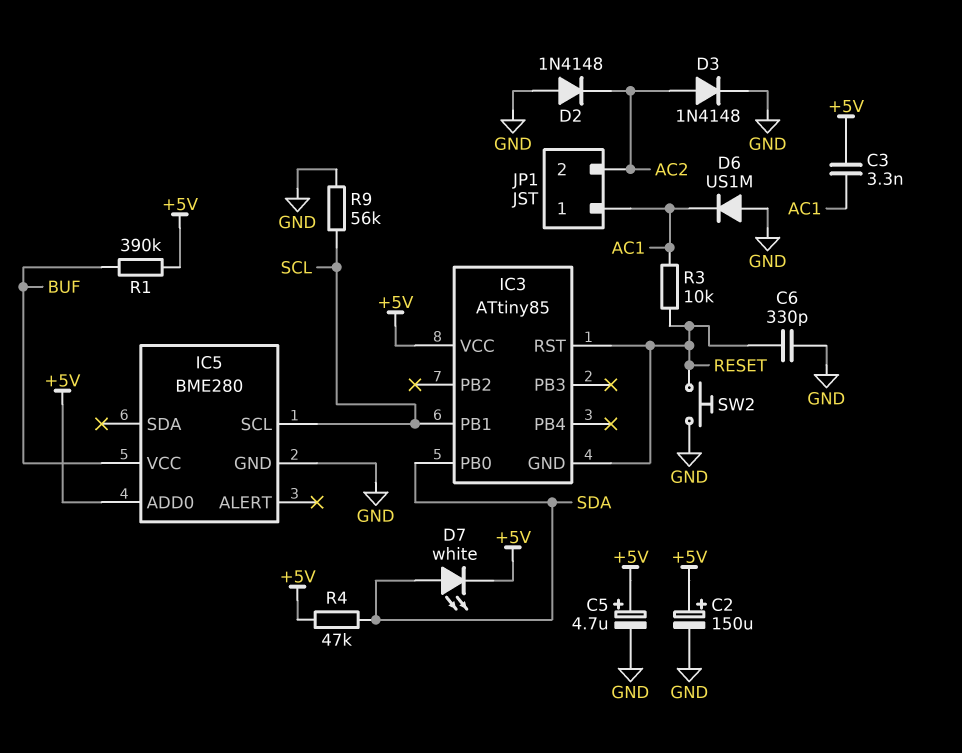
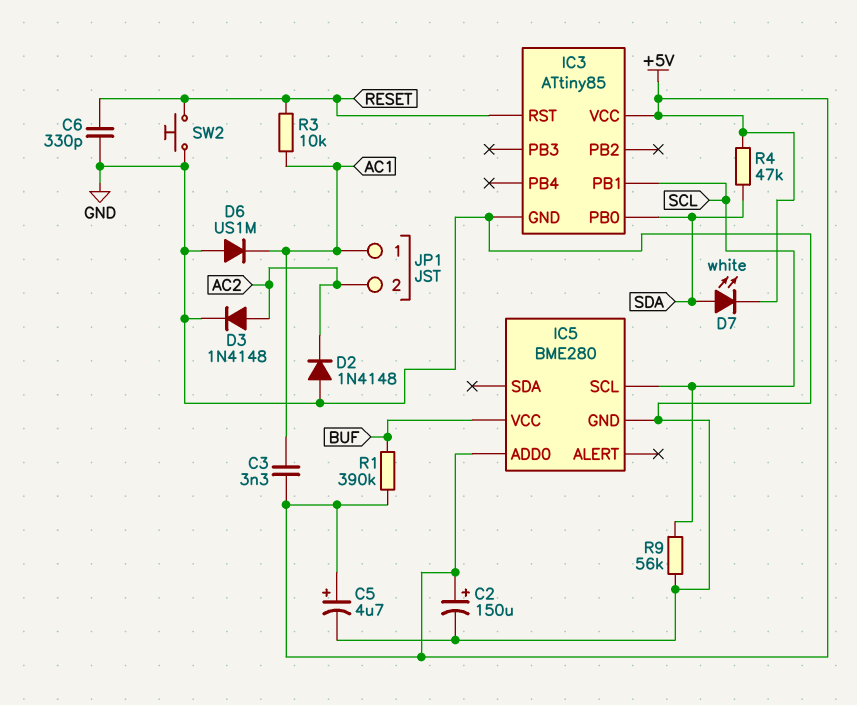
IC3 pin GND: RESET -> GND

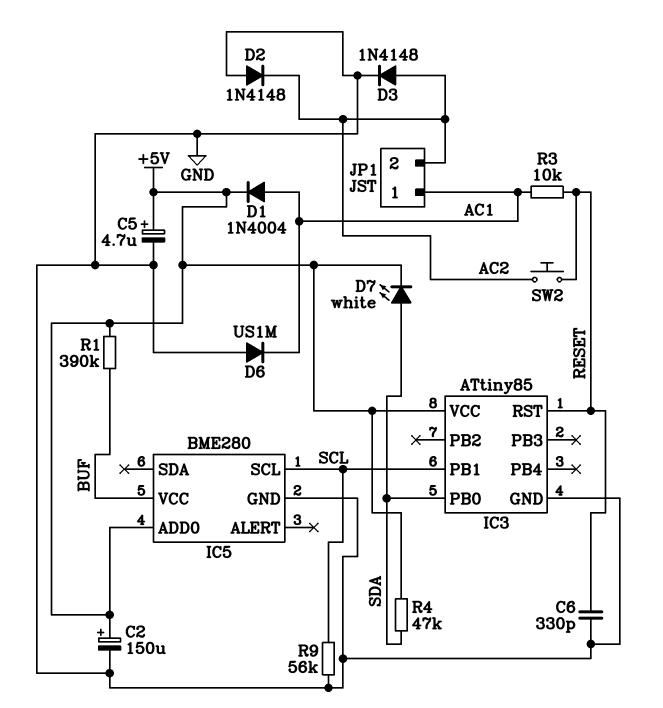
C3: 3.3nF (+5V, AC1) -> none
D1: none -> diode 1N4004 (A AC1, K +5V)
SW2: button (GND, RESET) -> button (AC2, RESET)

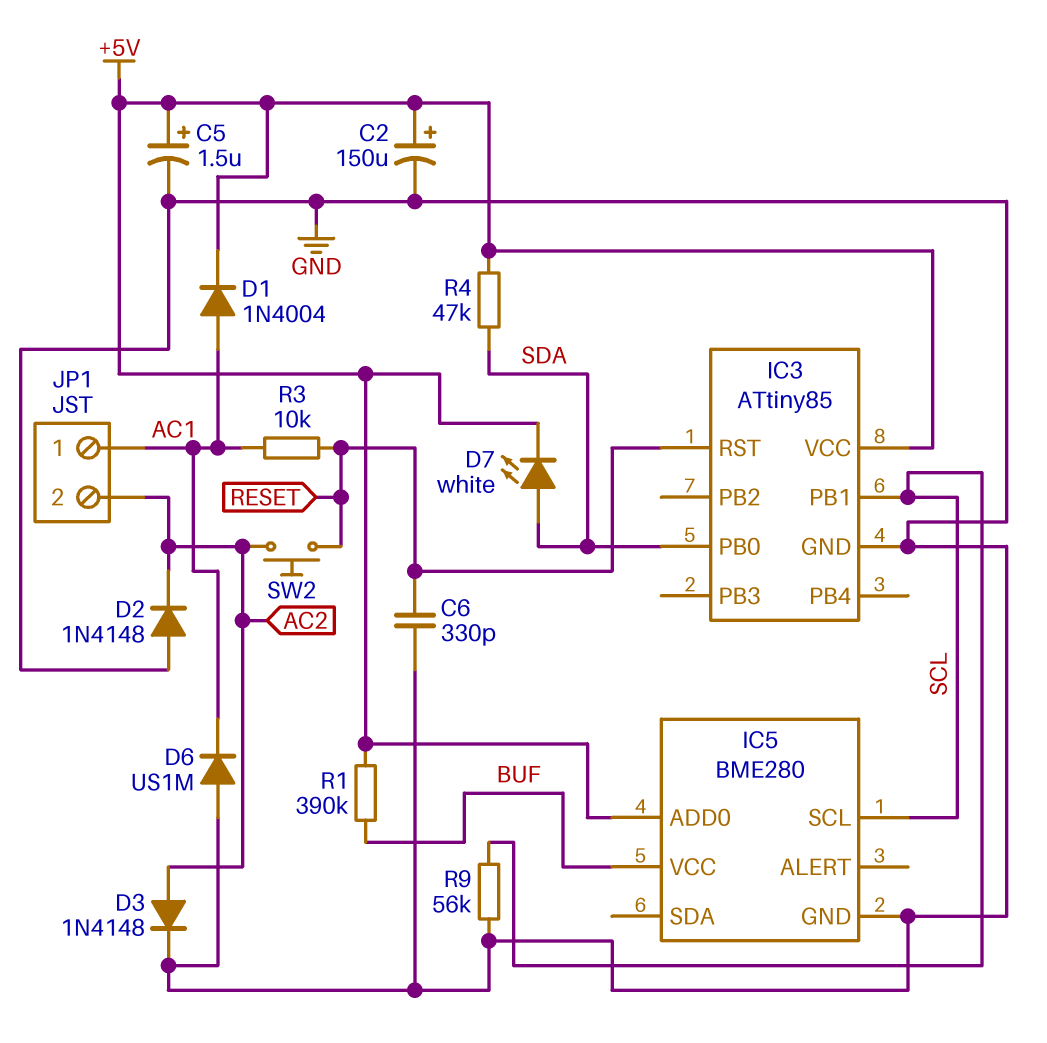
C5: 4.7uF (plus +5V, minus GND) -> 1.5uF (plus +5V, minus GND)

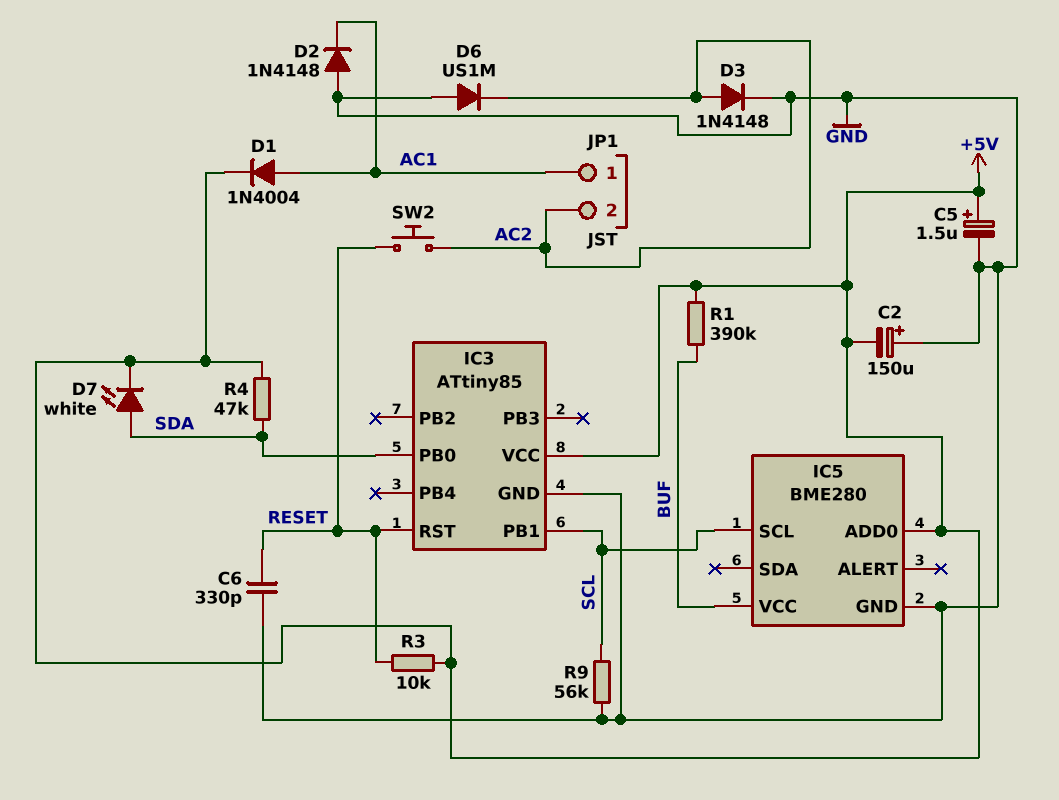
C2: 150uF (plus +5V, minus GND) -> 150uF (plus GND, minus +5V)
D2: diode 1N4148 (A GND, K AC2) -> diode 1N4148 (A GND, K AC1)
D6: diode US1M (A GND, K AC1) -> diode US1M (A GND, K AC2)
R3: 10k (AC1, RESET) -> 10k (+5V, RESET)

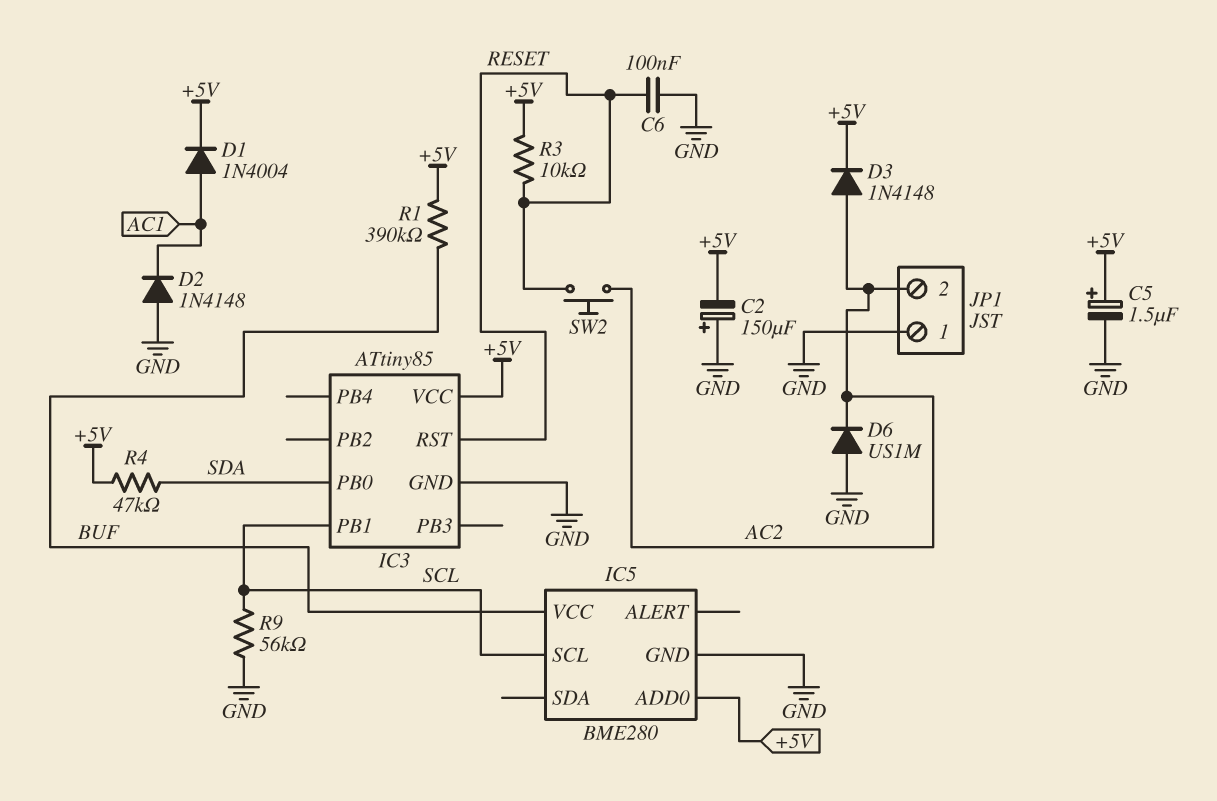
C6: 330pF (GND, RESET) -> 100nF (GND, RESET)
D3: diode 1N4148 (A AC2, K GND) -> diode 1N4148 (A AC2, K +5V)
D7: LED white (A SDA, K +5V) -> none
JP1 pin 1: AC1 -> GND

